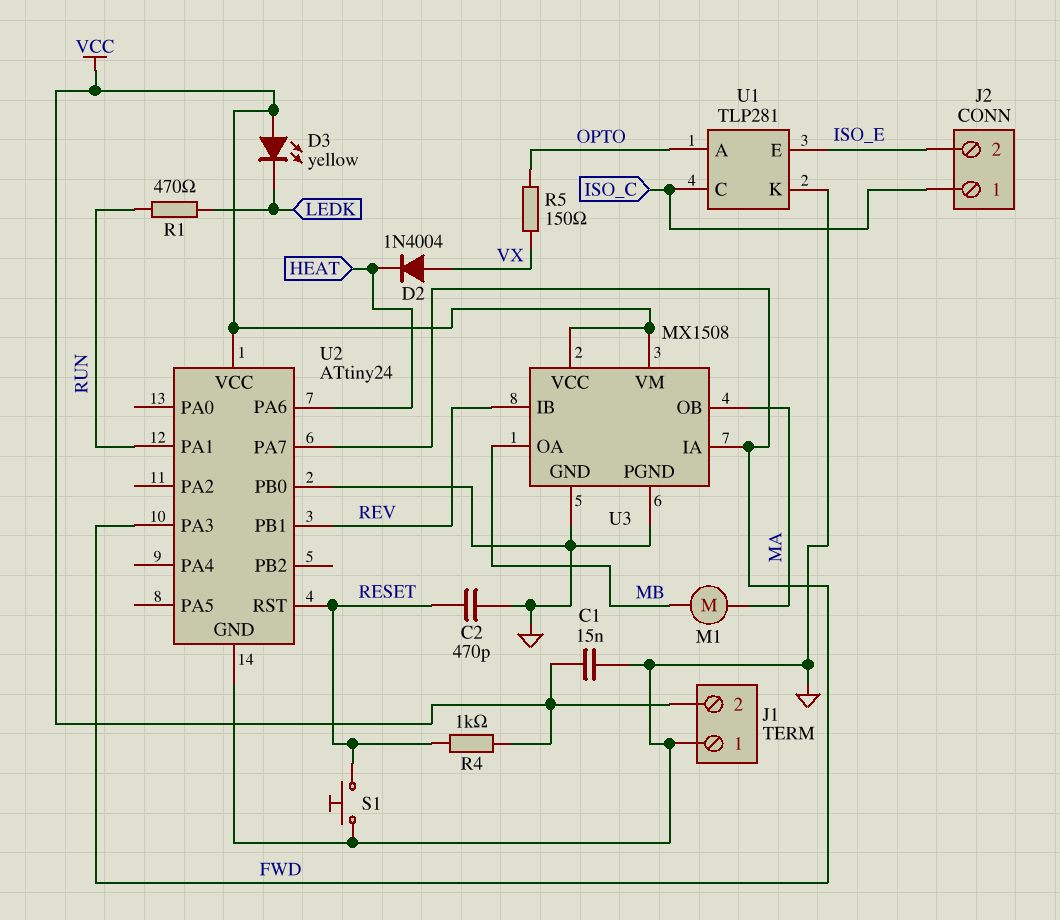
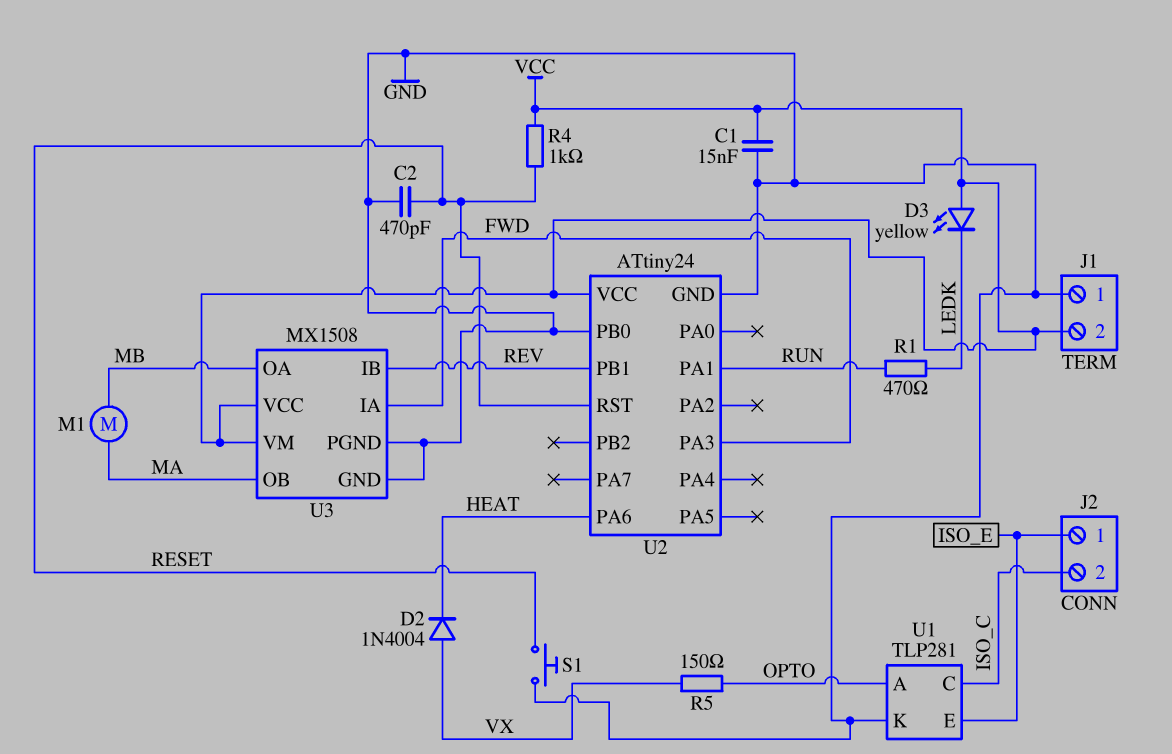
J2 pin 1: ISO_C -> ISO_E
J2 pin 2: ISO_E -> ISO_C
U2 pin PA7: FWD -> none

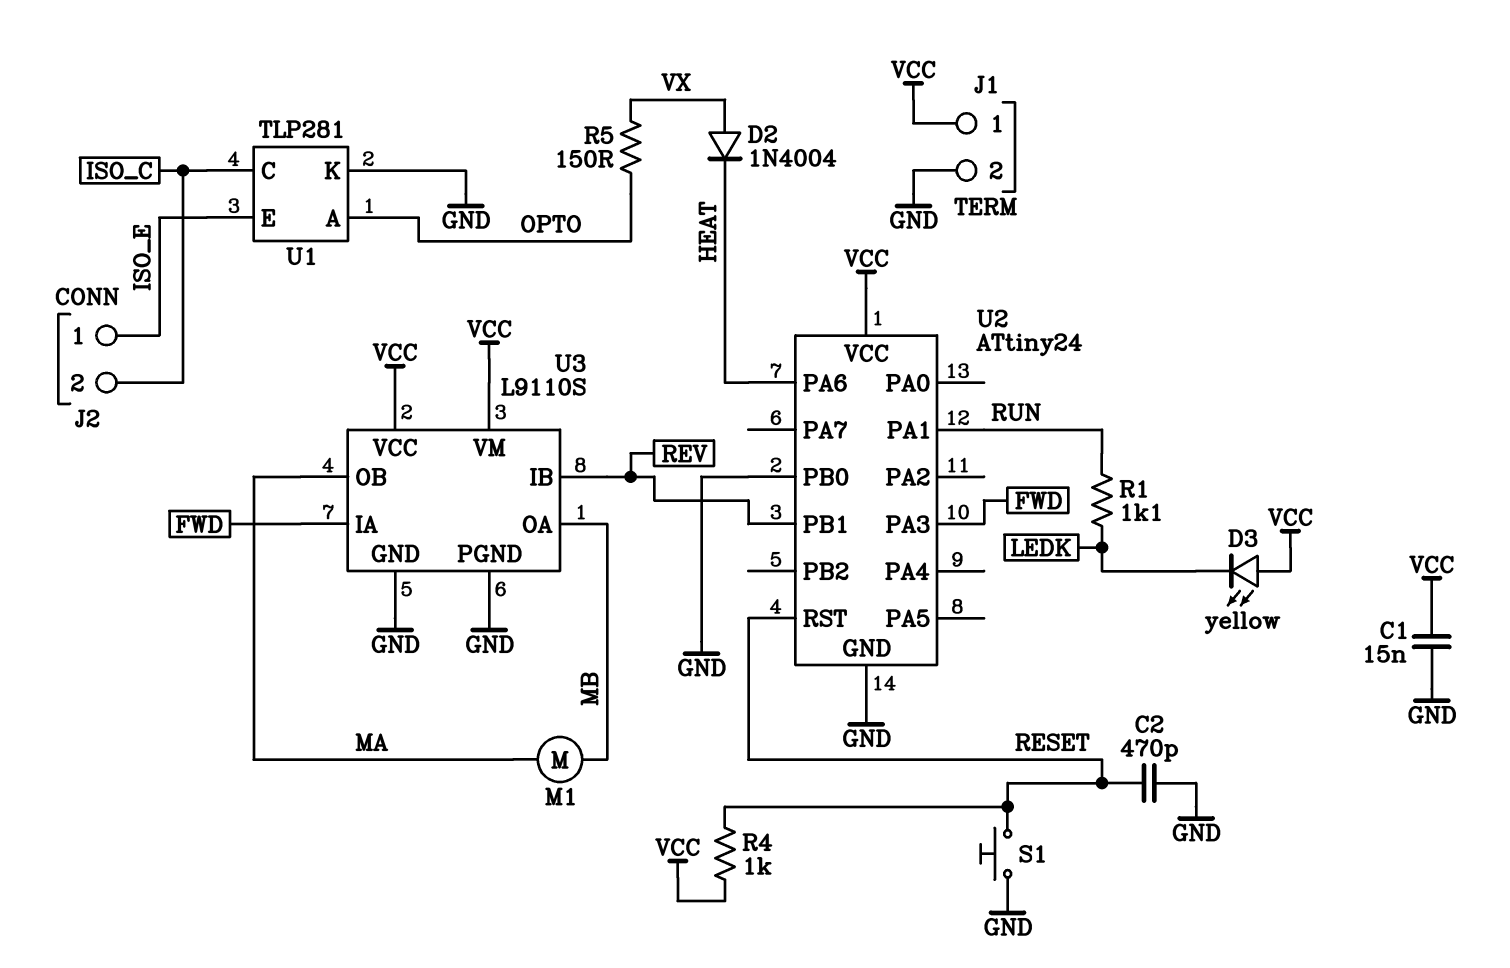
J1 pin 1: GND -> VCC
J1 pin 2: VCC -> GND
R1: 470 (LEDK, RUN) -> 1.1k (LEDK, RUN)
U3: MX1508 -> L9110S

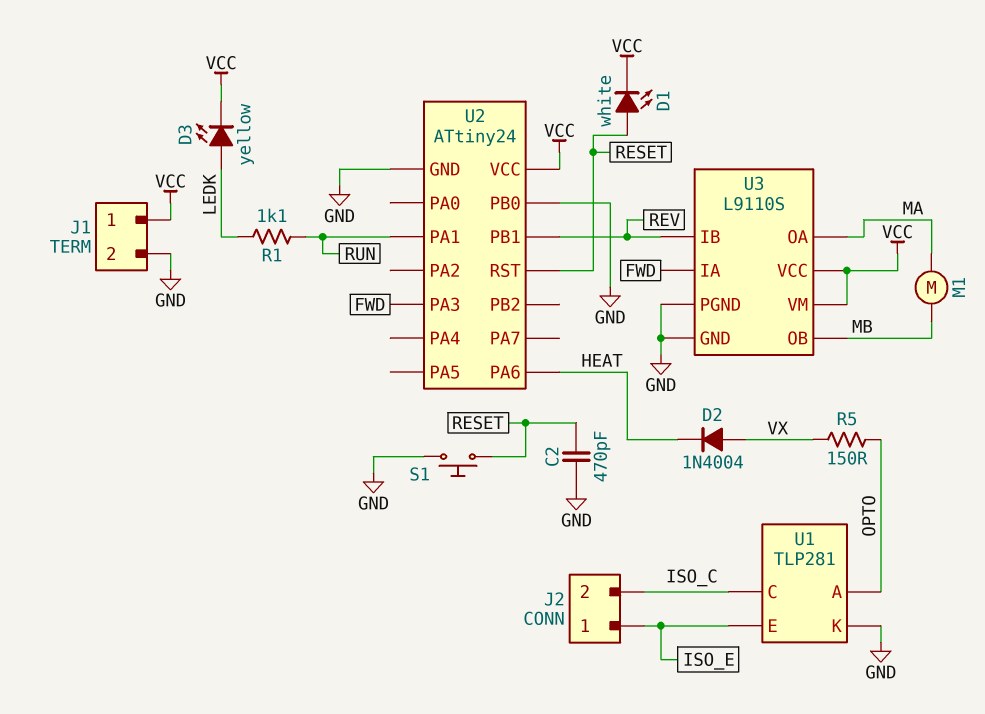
C1: 15nF (GND, VCC) -> none
D1: none -> LED white (A RESET, K VCC)
D3: LED yellow (A VCC, K LEDK) -> LED yellow (A LEDK, K VCC)
R4: 1k (RESET, VCC) -> none
U3 pin OA: MB -> MA
U3 pin OB: MA -> MB

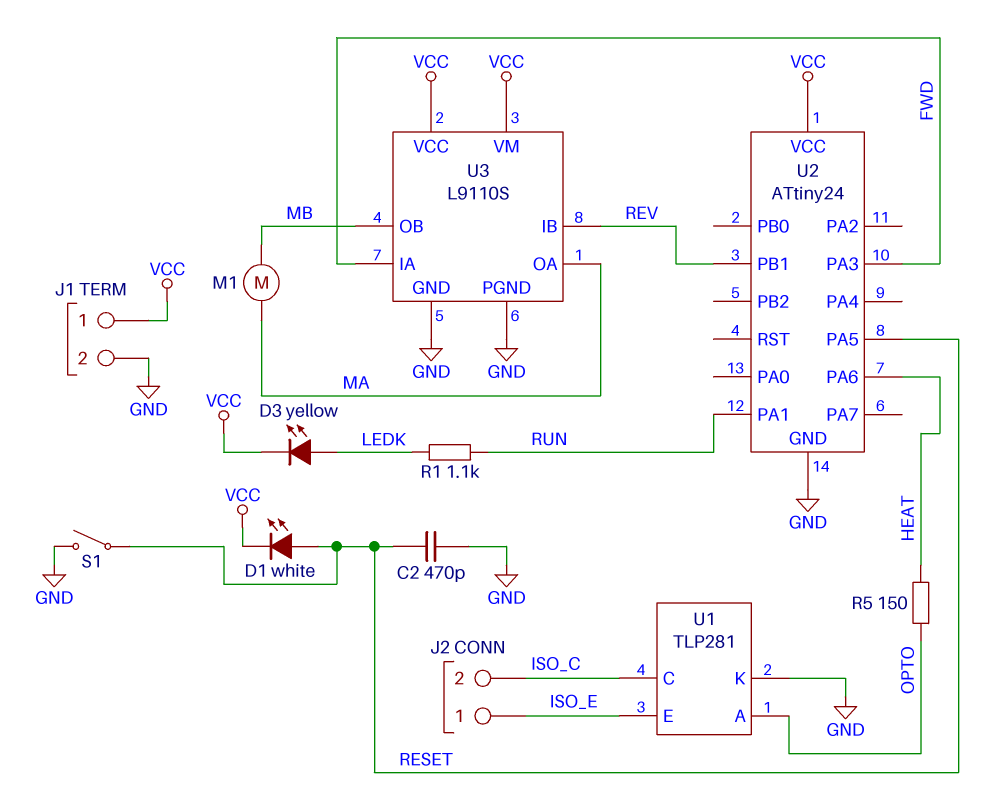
D2: diode 1N4004 (A VX, K HEAT) -> none
R5: 150 (OPTO, VX) -> 150 (HEAT, OPTO)
S1: button (GND, RESET) -> switch (GND, RESET)
U2 pin PA5: none -> RESET
U2 pin PB0: GND -> none
U2 pin RST: RESET -> none

